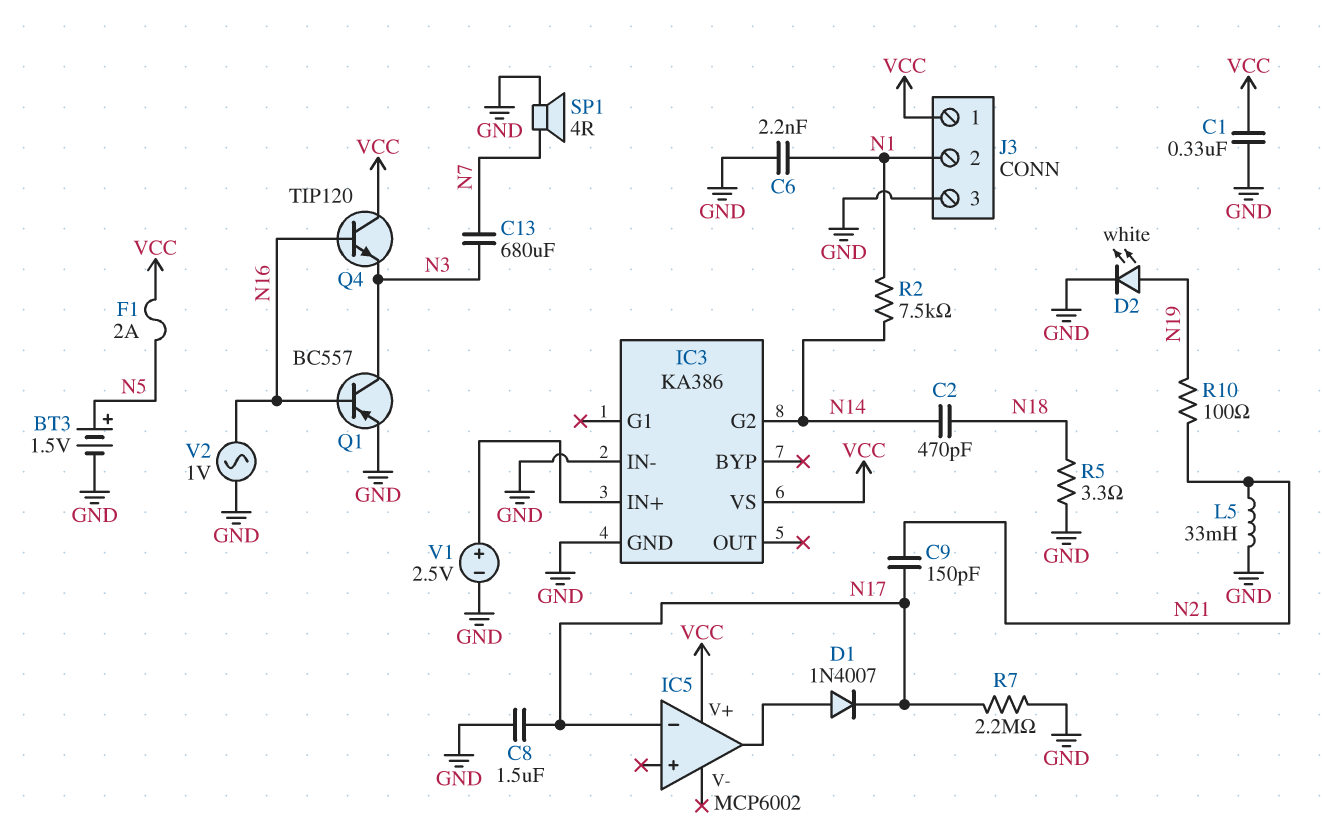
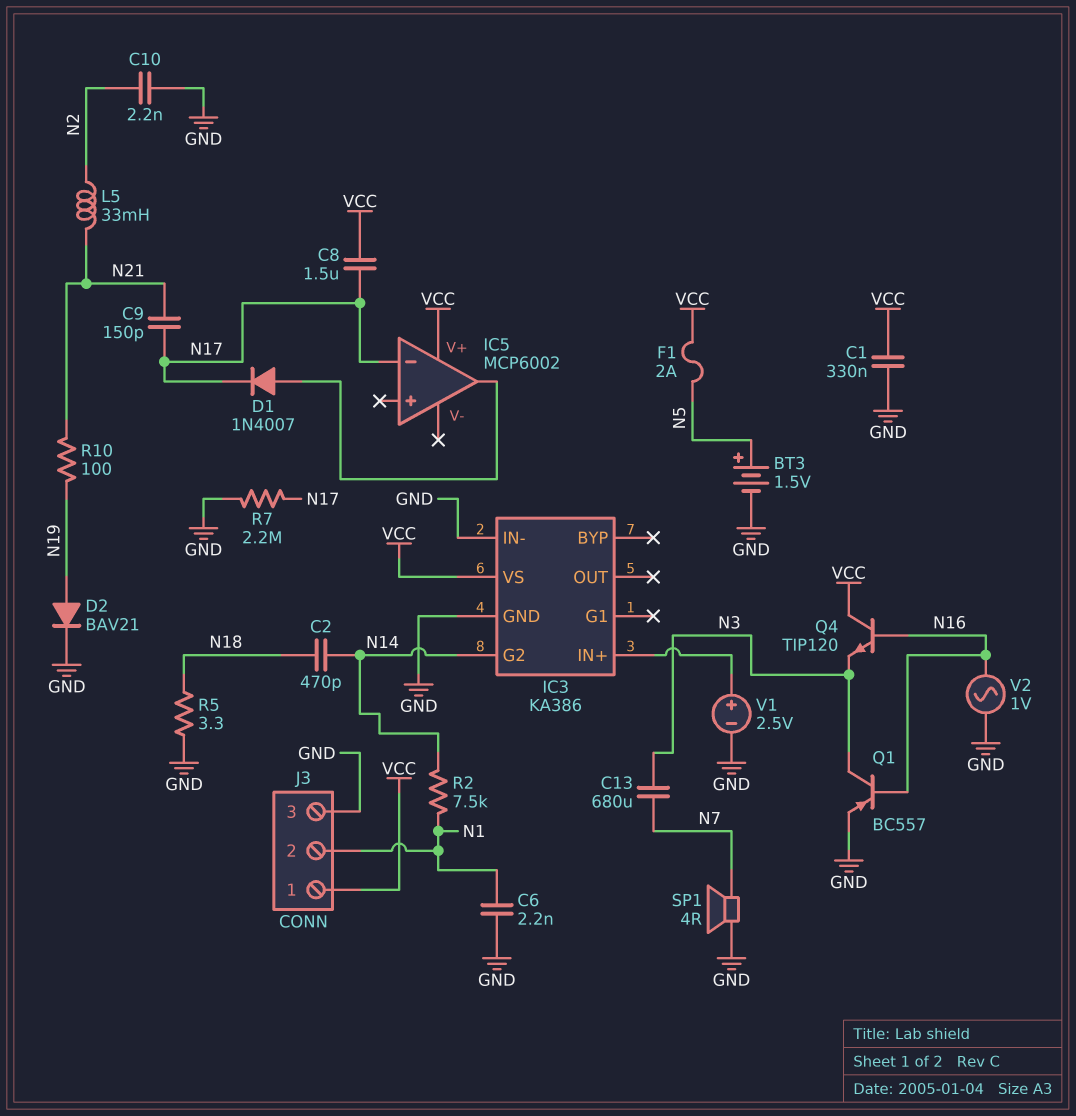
C8: 1.5uF (GND, N17) -> 1.5uF (N17, VCC)
C10: none -> 2.2nF (GND, N2)
D2: LED white (A N19, K GND) -> diode BAV21 (A N19, K GND)
L5: 33mH (GND, N21) -> 33mH (N2, N21)

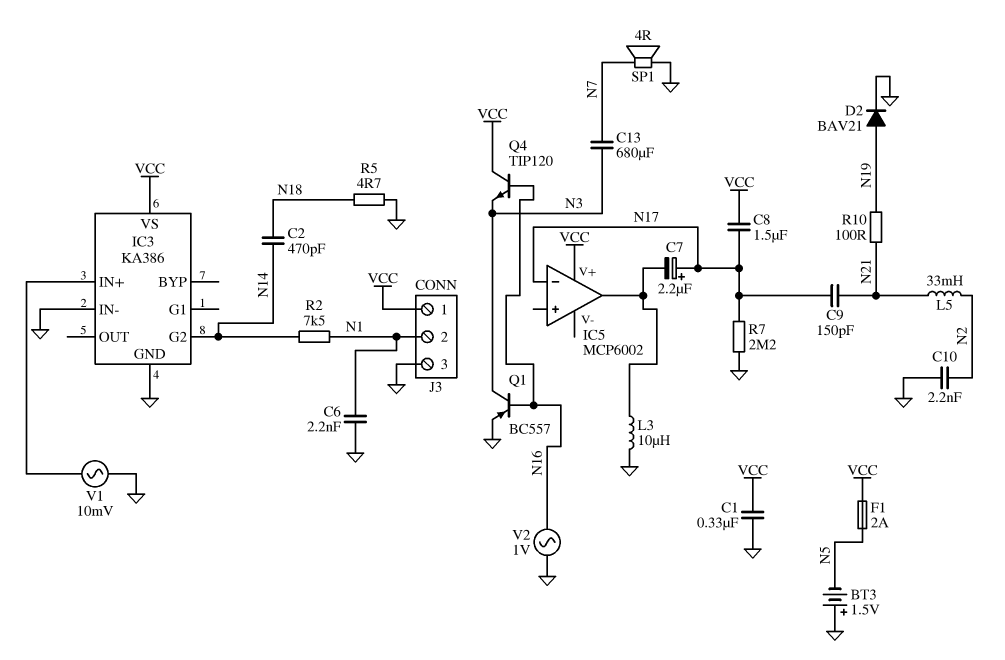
BT3: 1.5V (plus N5, minus GND) -> 1.5V (plus GND, minus N5)
C7: none -> 2.2uF (plus N17, minus IC5/out)
D1: diode 1N4007 (A IC5/out, K N17) -> none
L3: none -> 10uH (GND, IC5/out)
R5: 3.3 (GND, N18) -> 4.7 (GND, N18)
V1: 2.5V (plus IC3/IN+, minus GND) -> AC 10mV (GND, IC3/IN+)

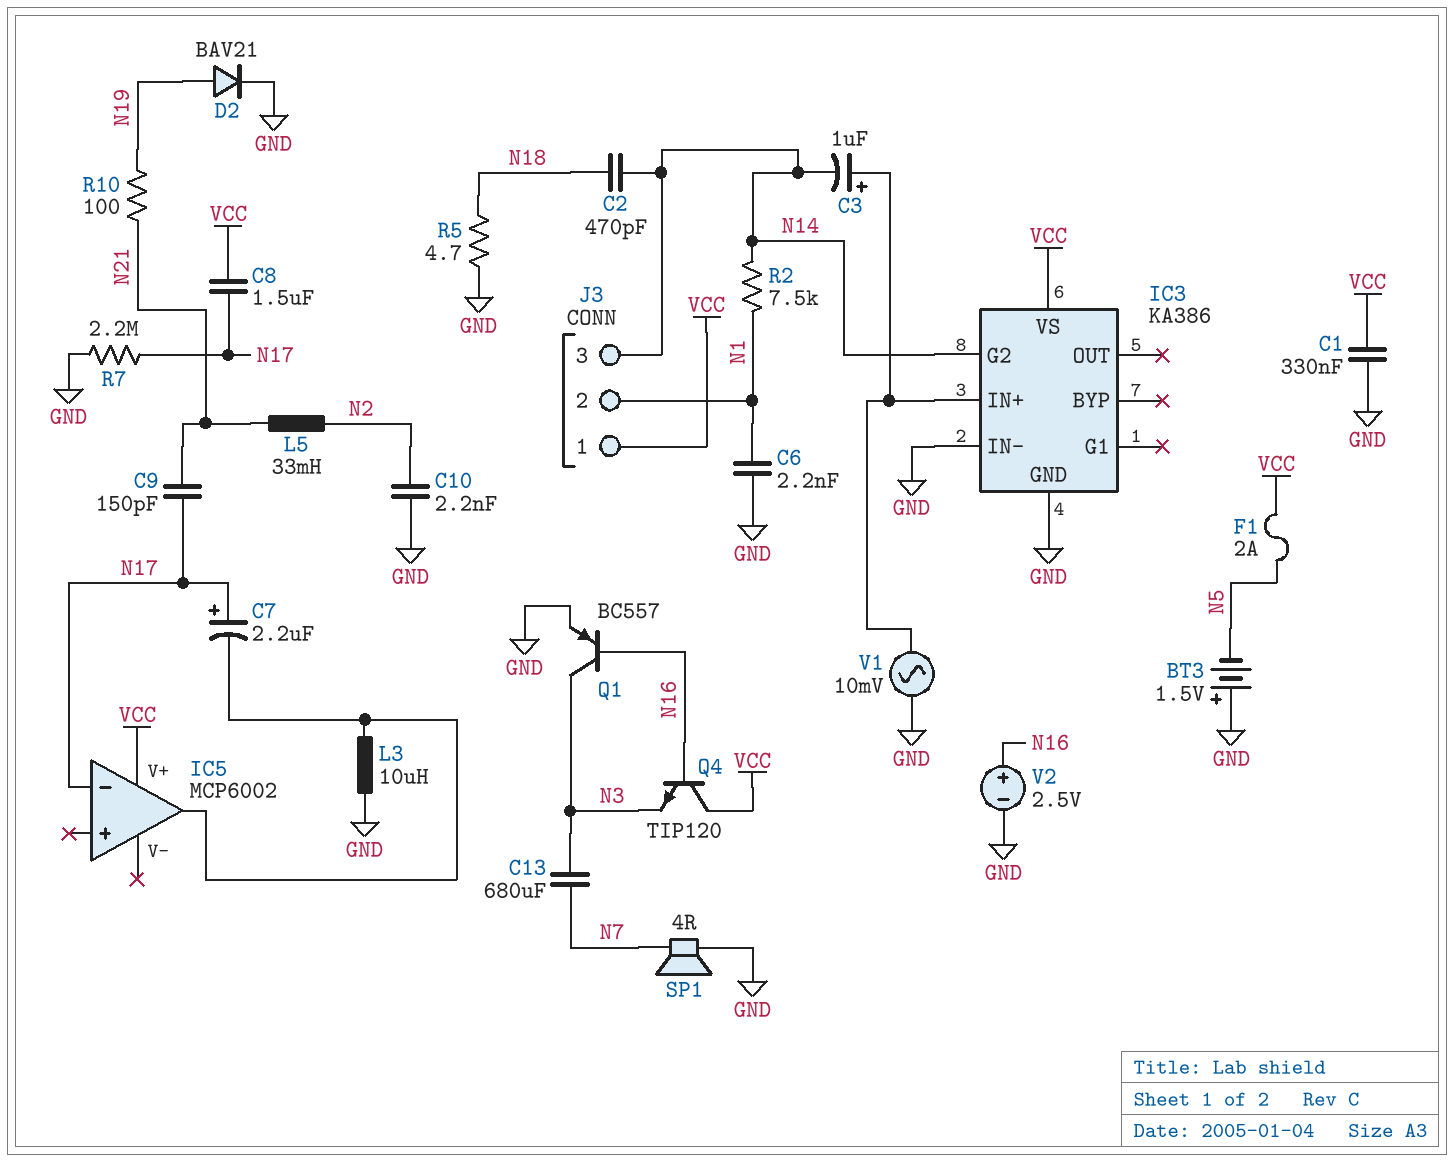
C3: none -> 1uF (plus IC3/IN+, minus N14)
J3 pin 3: GND -> N14
V2: AC 1V (GND, N16) -> 2.5V (plus N16, minus GND)

